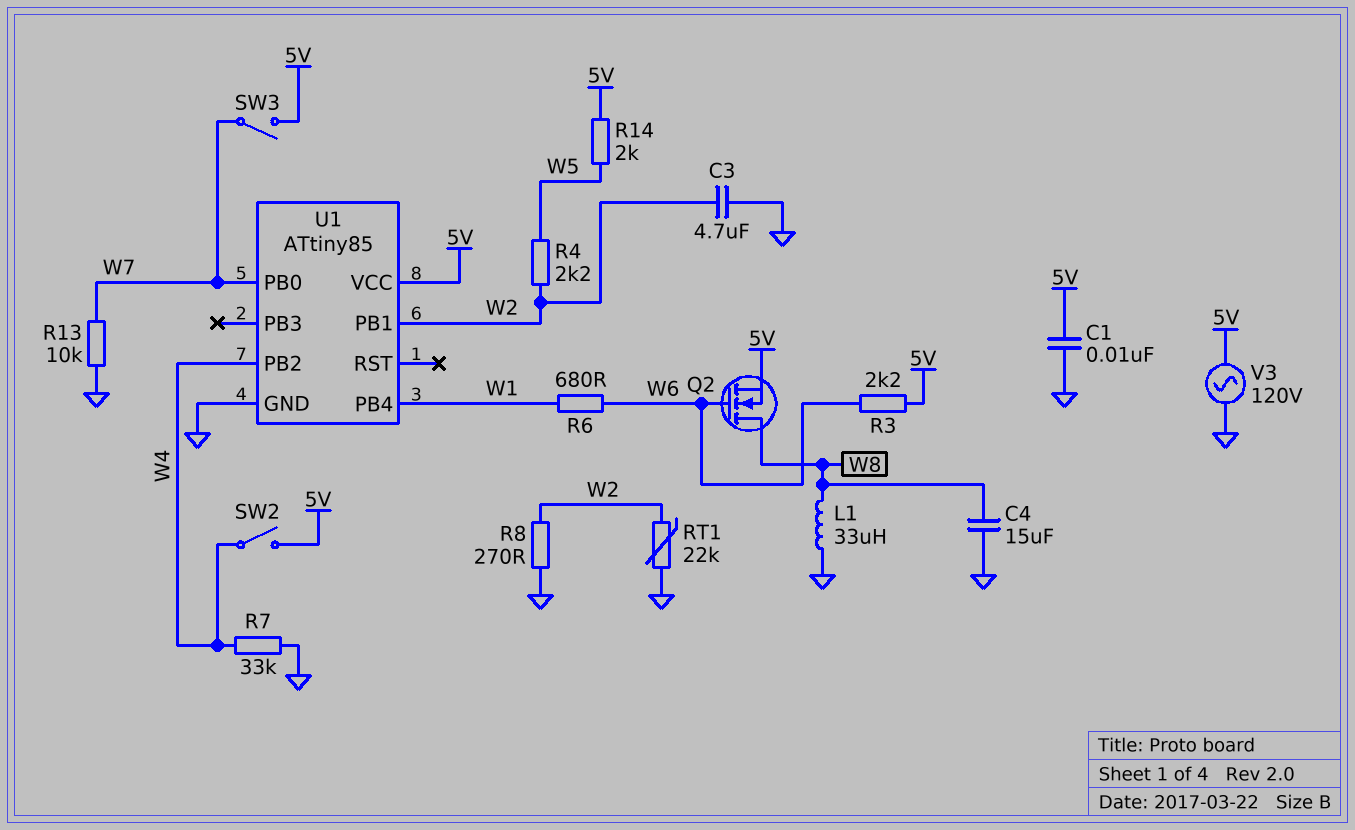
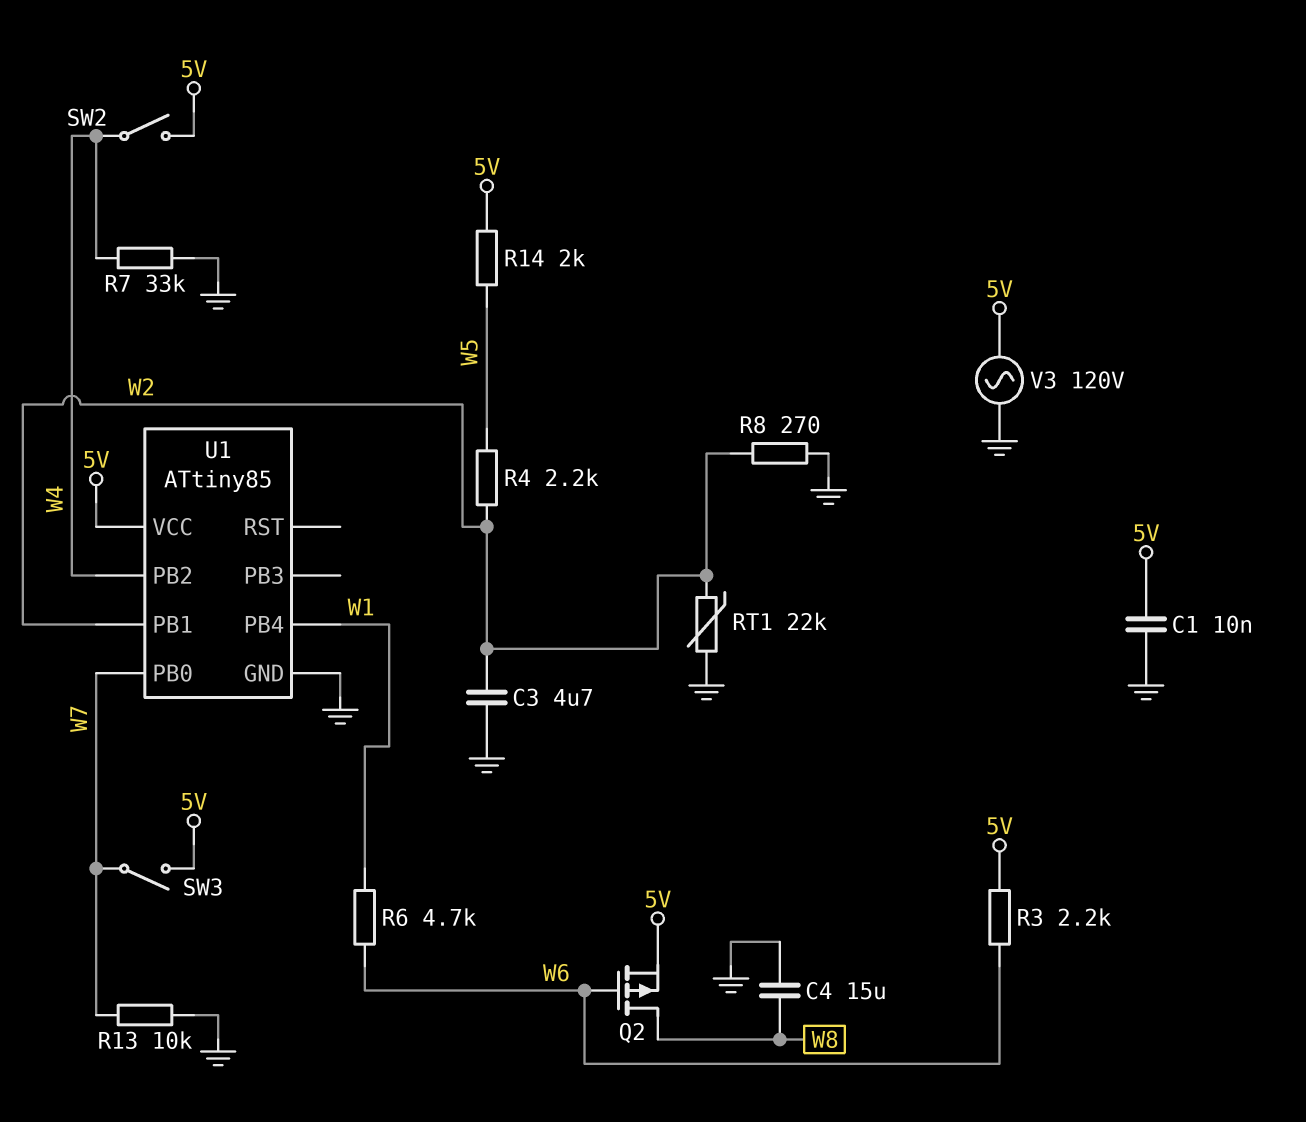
L1: 33uH (GND, W8) -> none
Q2: NMOS (G W6, D W8, S 5V) -> PMOS (G W6, D W8, S 5V)
R6: 680 (W1, W6) -> 4.7k (W1, W6)

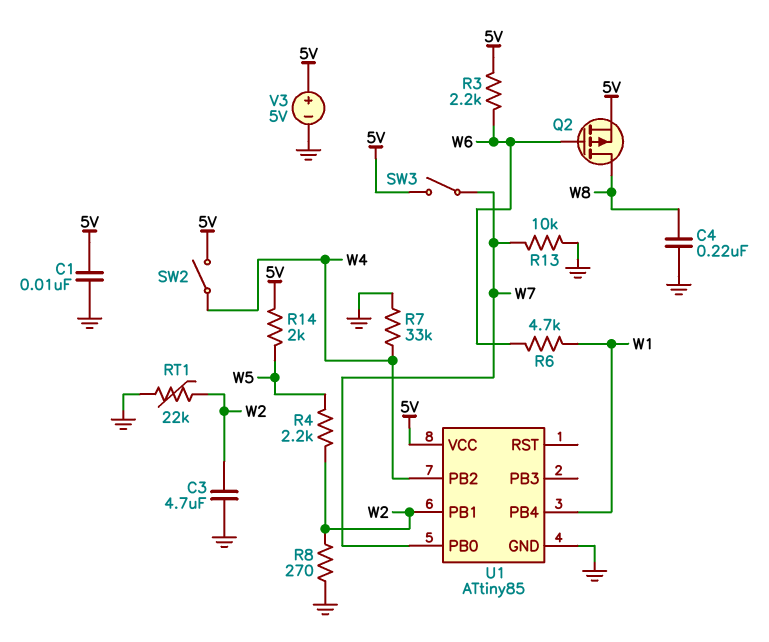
C4: 15uF (GND, W8) -> 220nF (GND, W8)
V3: AC 120V (5V, GND) -> 5V (plus 5V, minus GND)

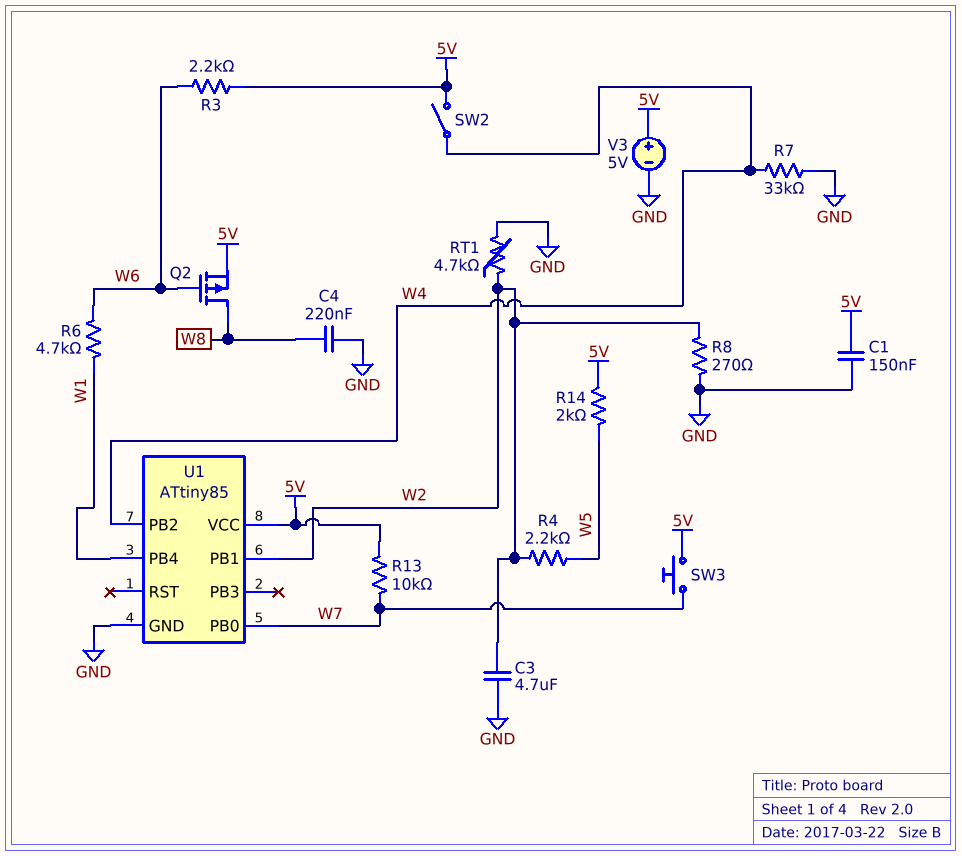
C1: 10nF (5V, GND) -> 150nF (5V, GND)
R13: 10k (GND, W7) -> 10k (5V, W7)
RT1: 22k (GND, W2) -> 4.7k (GND, W2)
SW3: switch (5V, W7) -> button (5V, W7)

